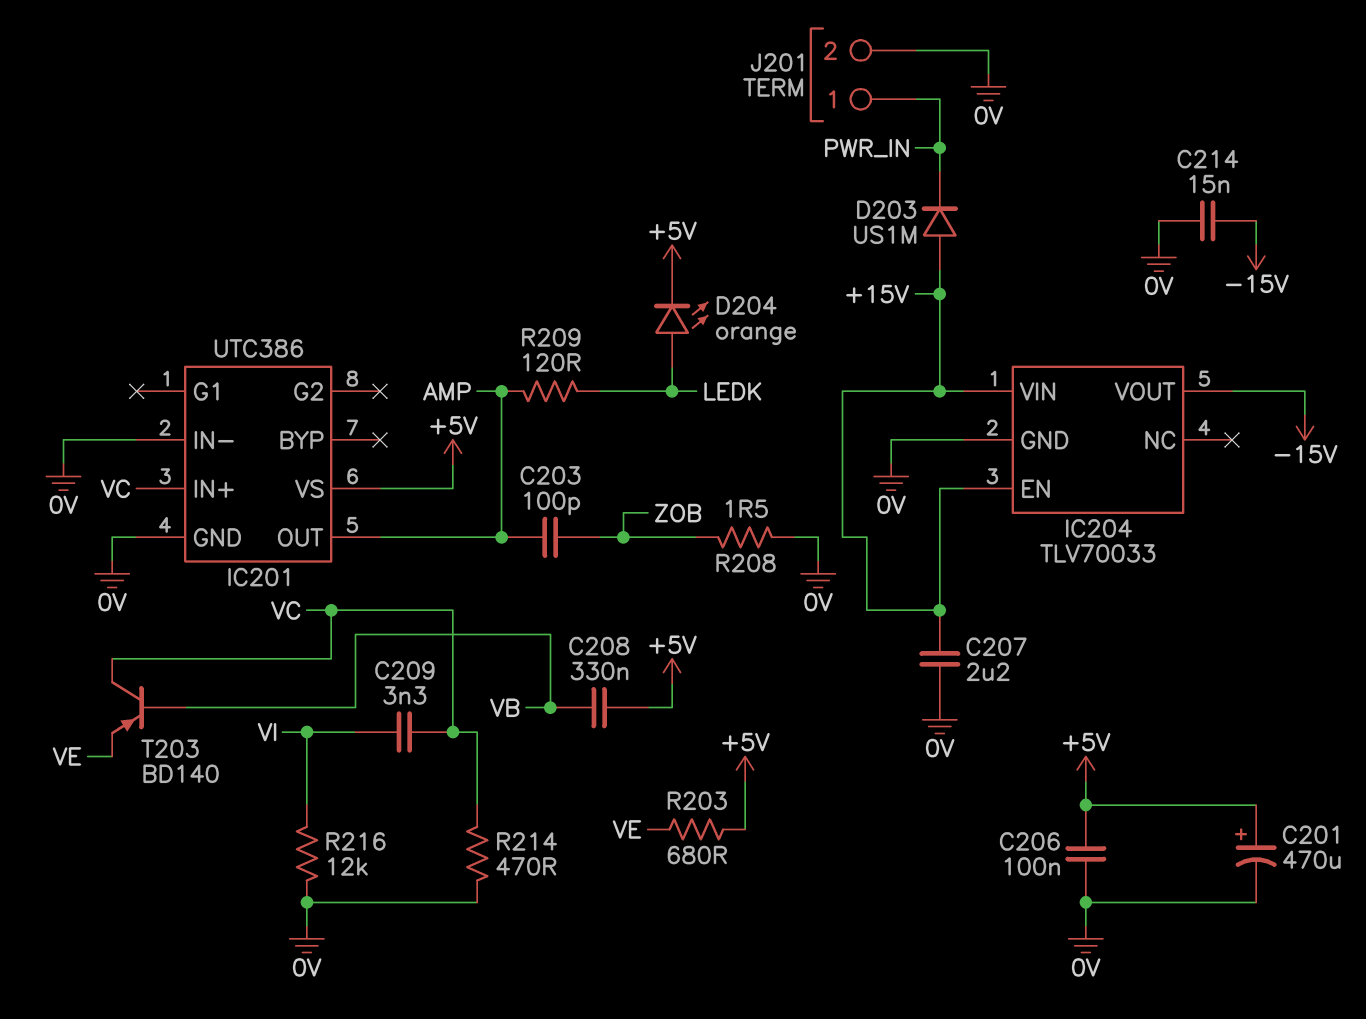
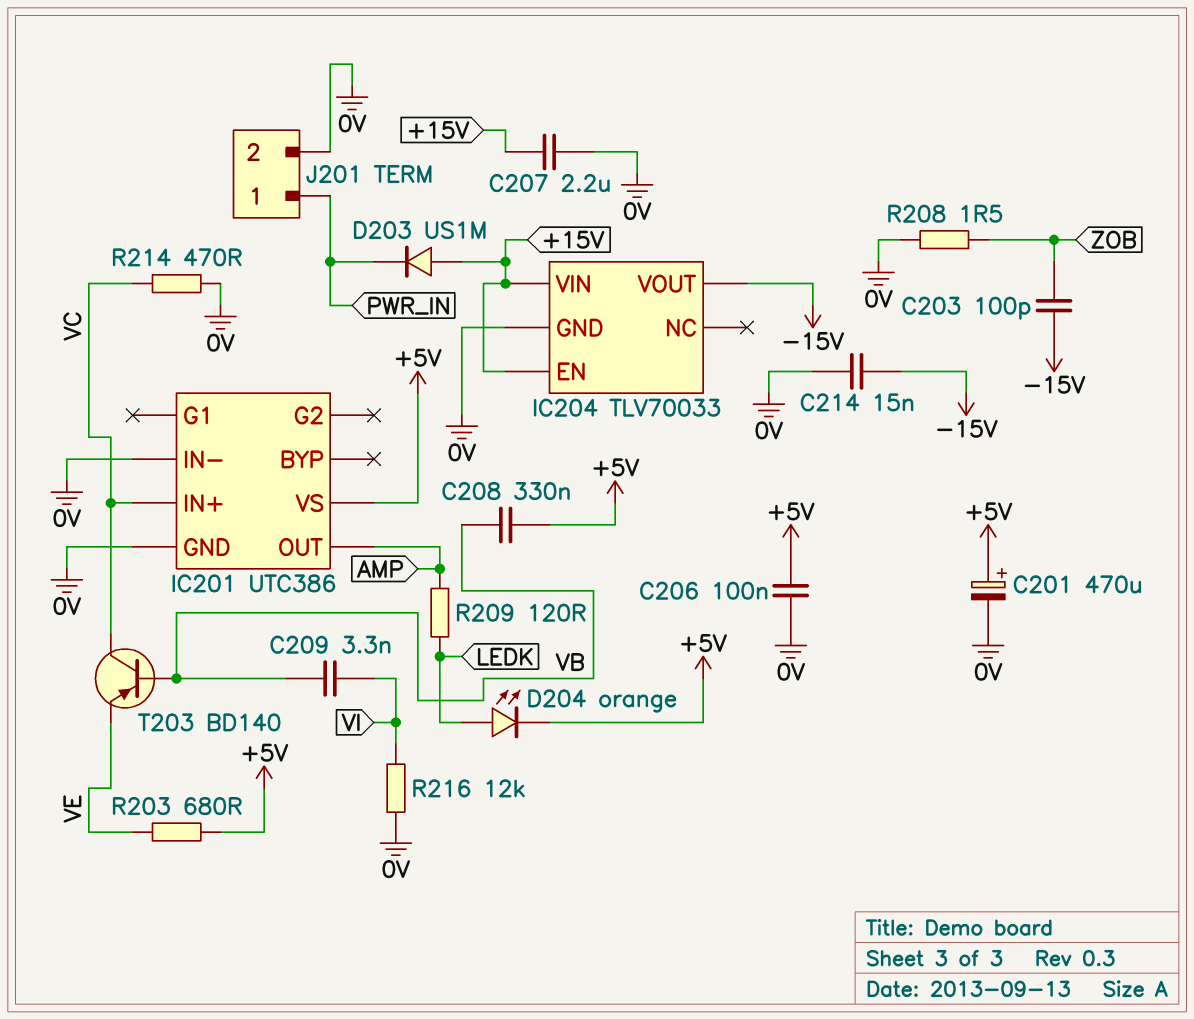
C203: 100pF (AMP, ZOB) -> 100pF (-15V, ZOB)
C209: 3.3nF (VC, VI) -> 3.3nF (VB, VI)

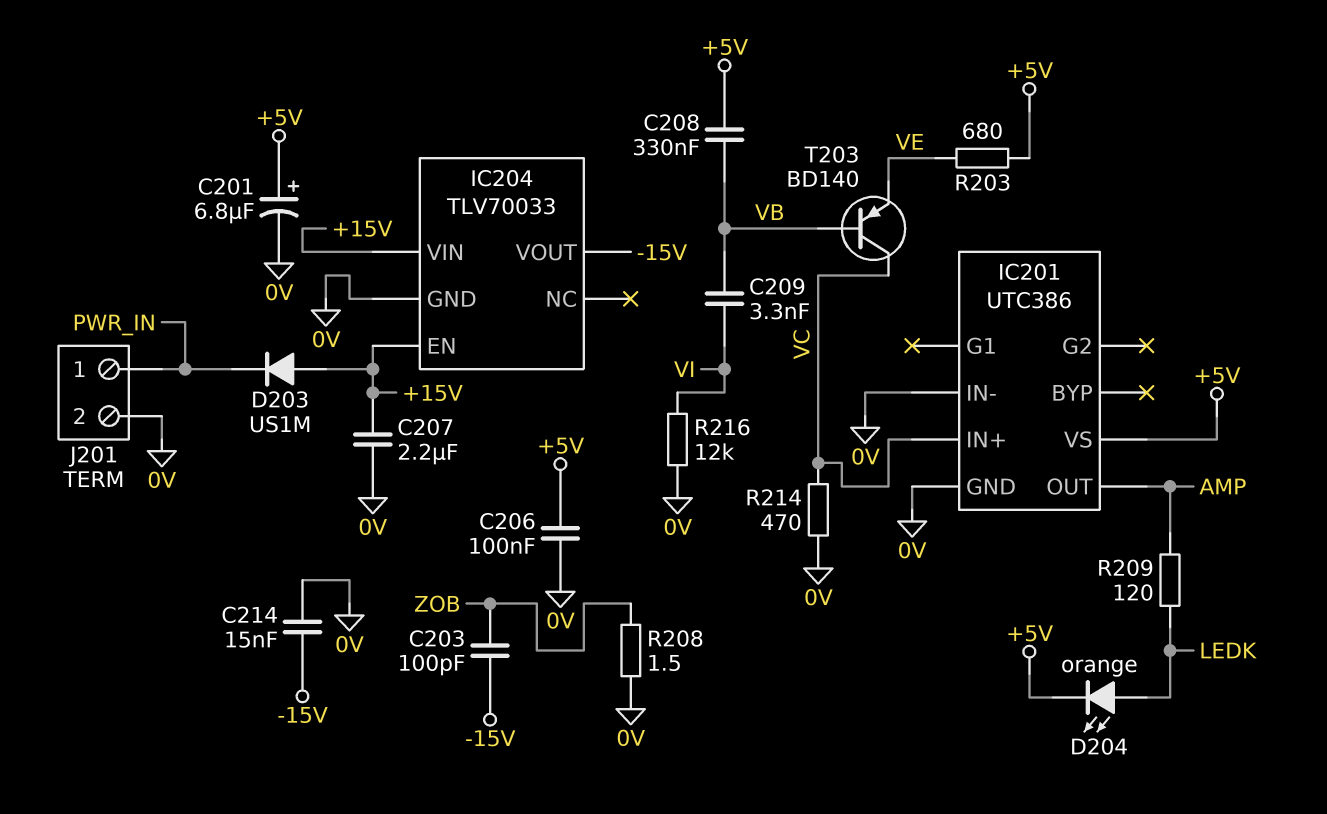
C201: 470uF (plus +5V, minus 0V) -> 6.8uF (plus +5V, minus 0V)

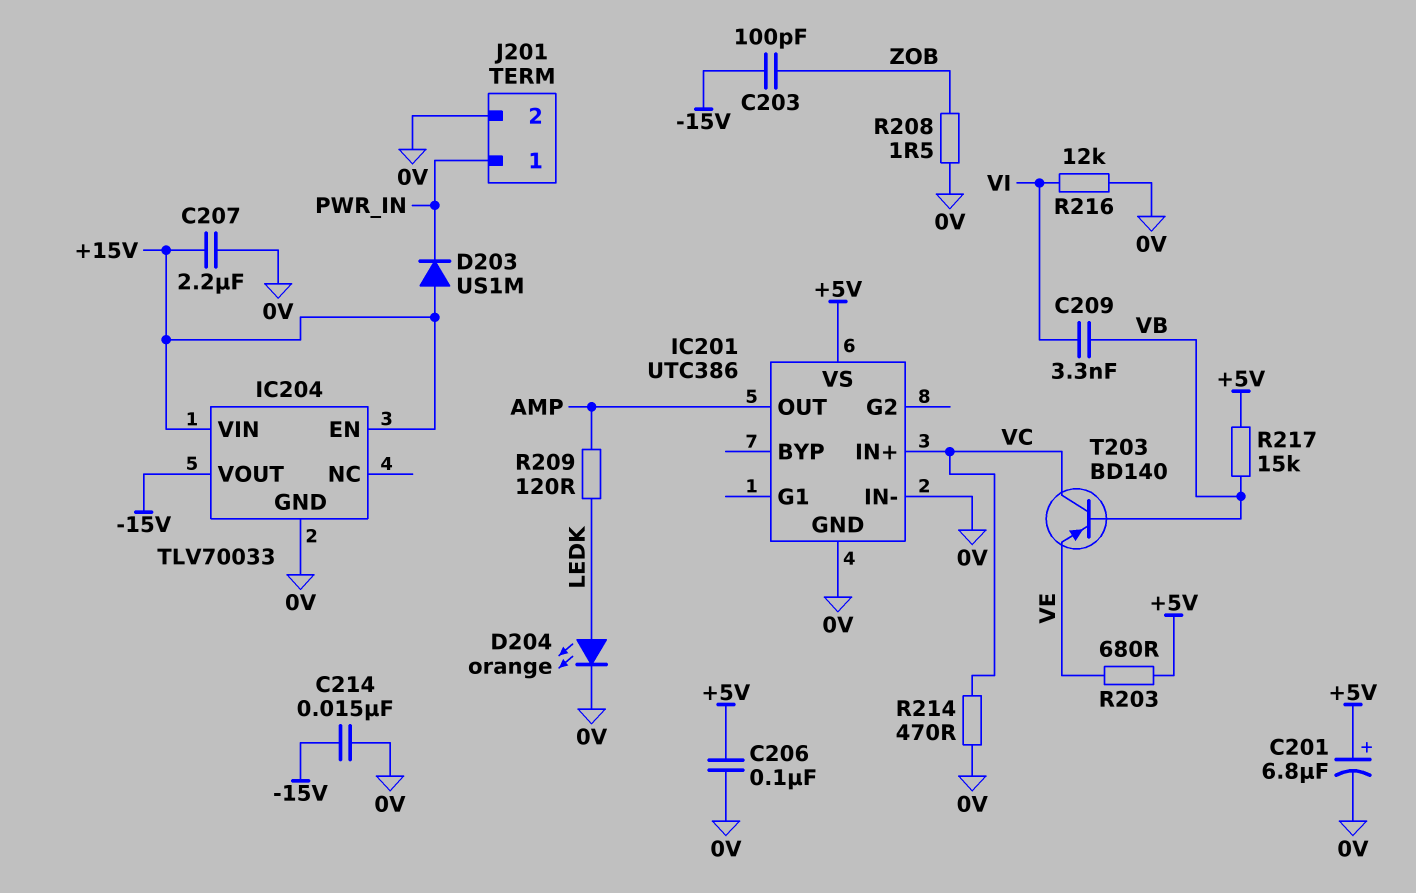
C208: 330nF (+5V, VB) -> none
D204: LED orange (A LEDK, K +5V) -> LED orange (A LEDK, K 0V)
R217: none -> 15k (+5V, VB)

